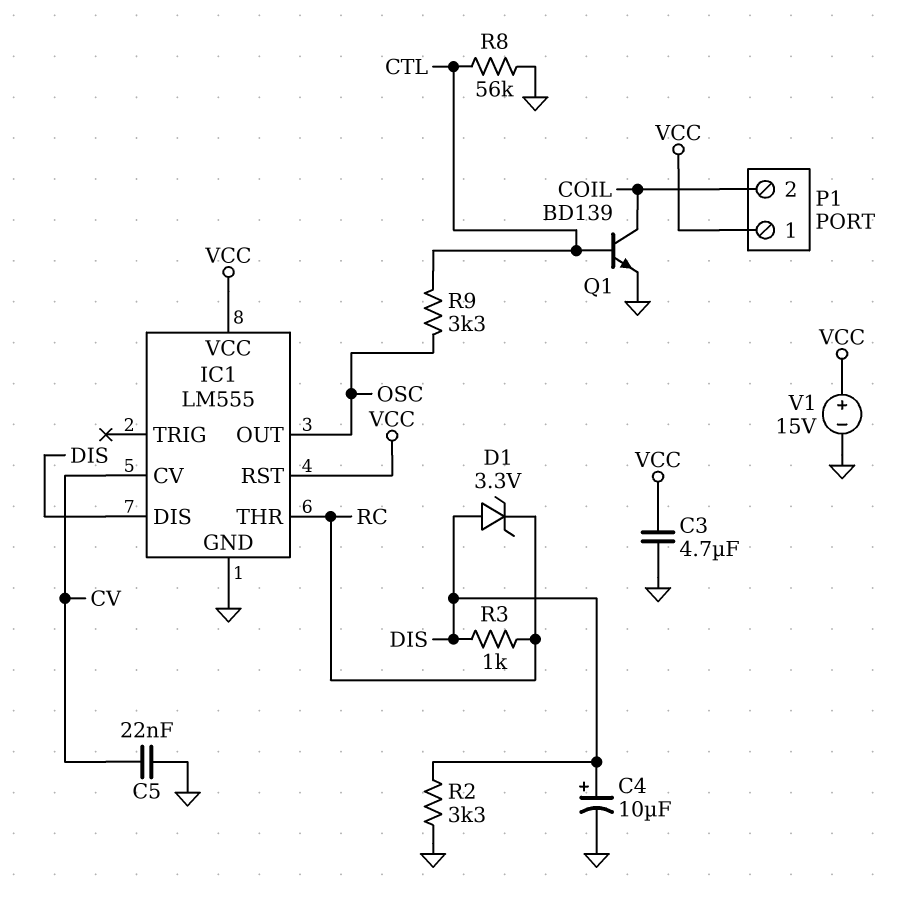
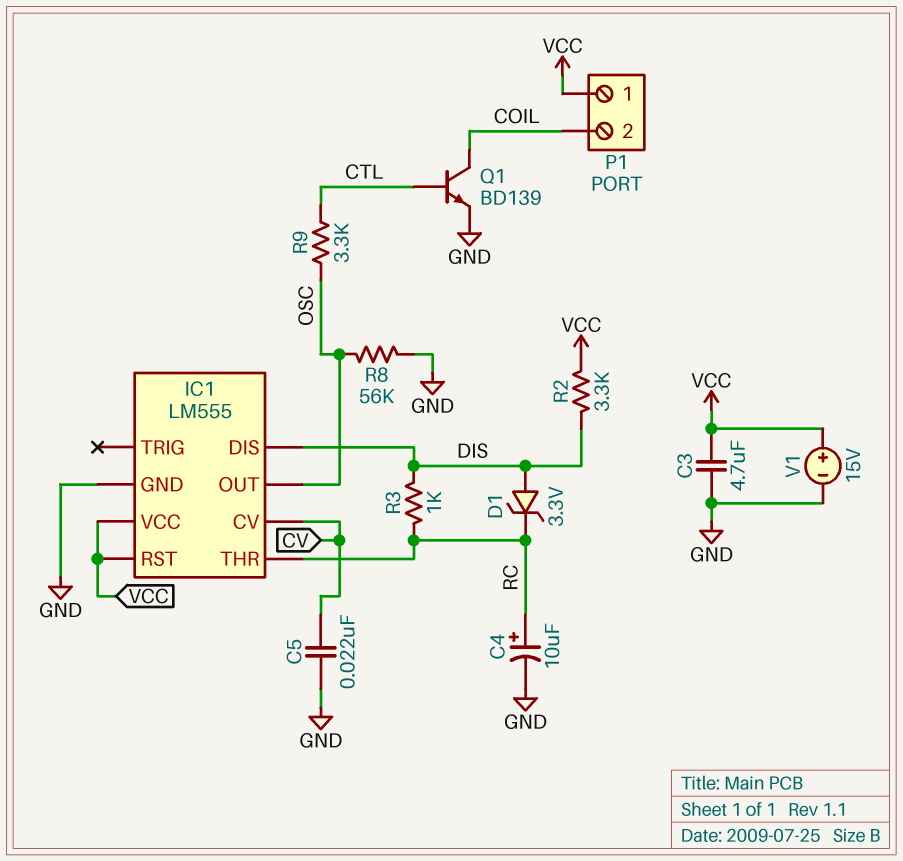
C4: 10uF (plus DIS, minus GND) -> 10uF (plus RC, minus GND)
R2: 3.3k (DIS, GND) -> 3.3k (DIS, VCC)
R8: 56k (CTL, GND) -> 56k (GND, OSC)

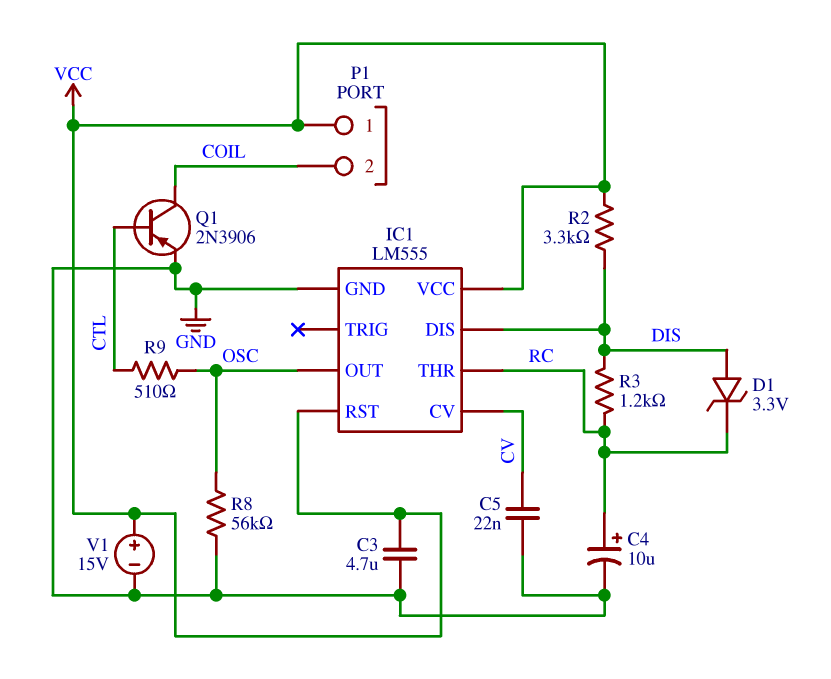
Q1: NPN BD139 (B CTL, C COIL, E GND) -> PNP 2N3906 (B CTL, C COIL, E GND)
R3: 1k (DIS, RC) -> 1.2k (DIS, RC)
R9: 3.3k (CTL, OSC) -> 510 (CTL, OSC)

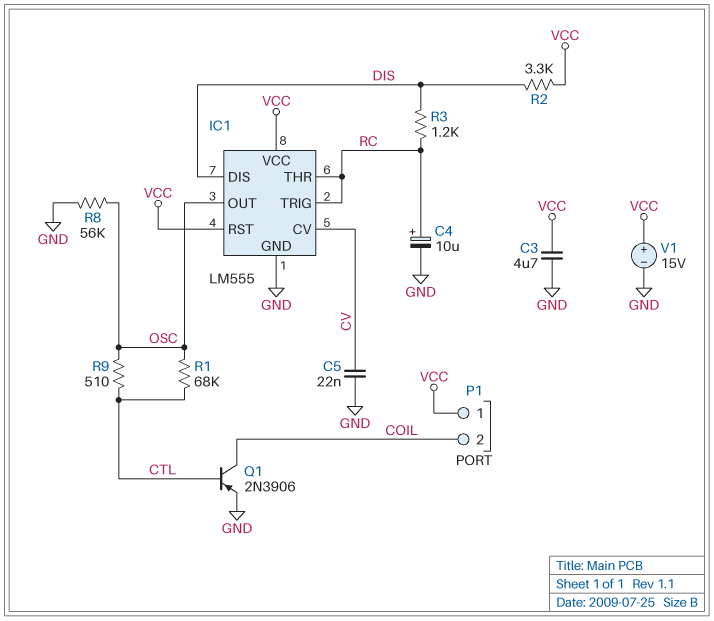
D1: zener 3.3V (A DIS, K RC) -> none
IC1 pin TRIG: none -> RC
R1: none -> 68k (CTL, OSC)

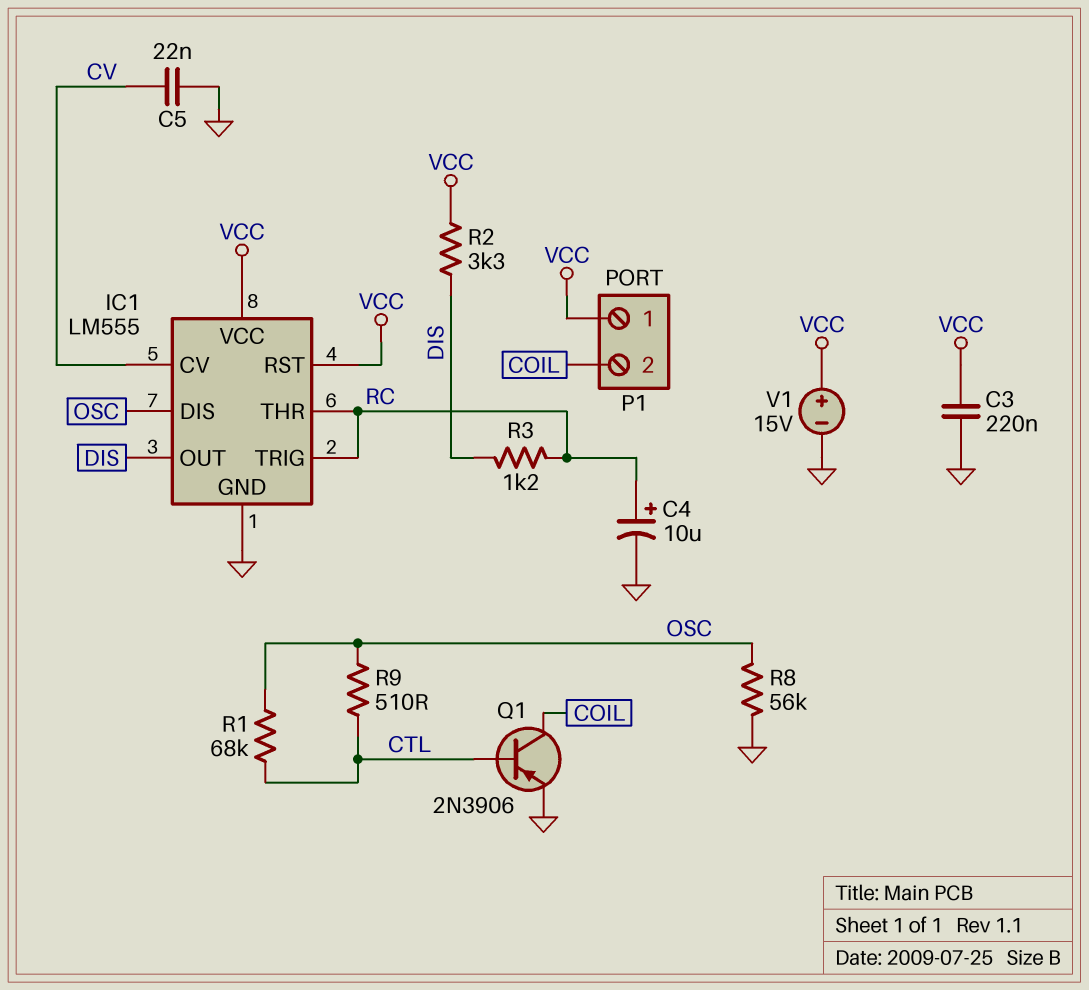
C3: 4.7uF (GND, VCC) -> 220nF (GND, VCC)
IC1 pin DIS: DIS -> OSC
IC1 pin OUT: OSC -> DIS

